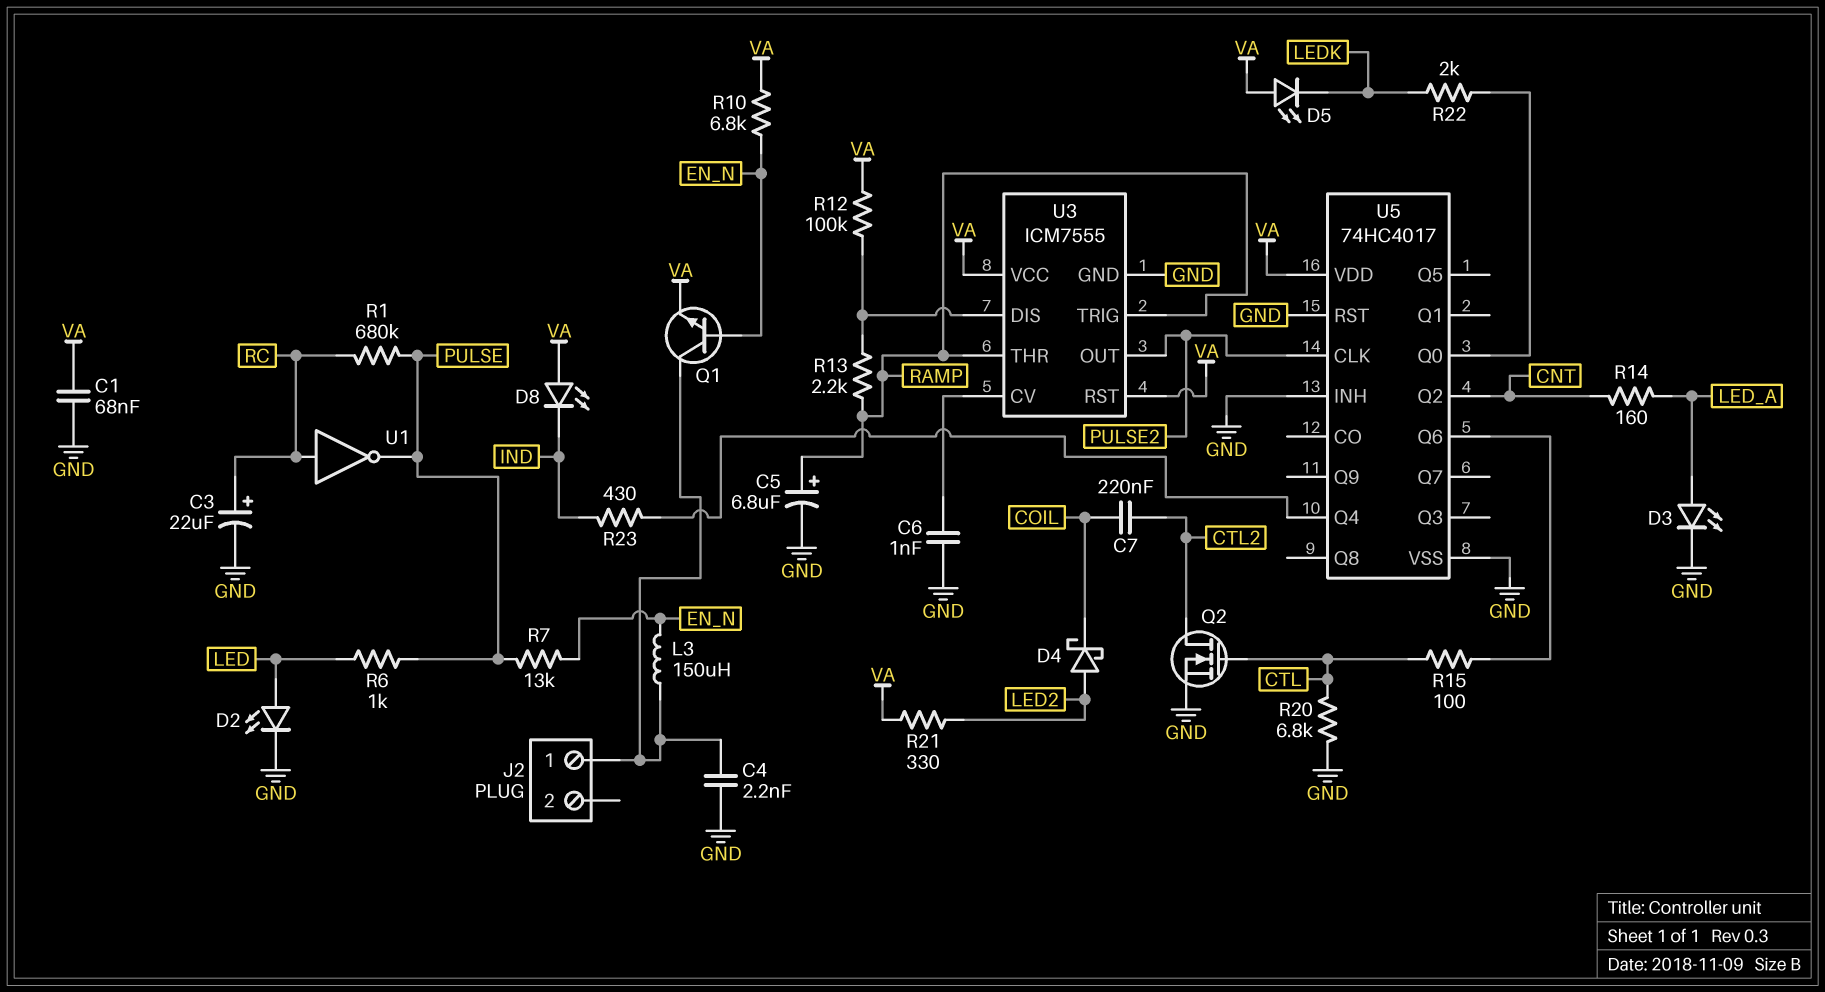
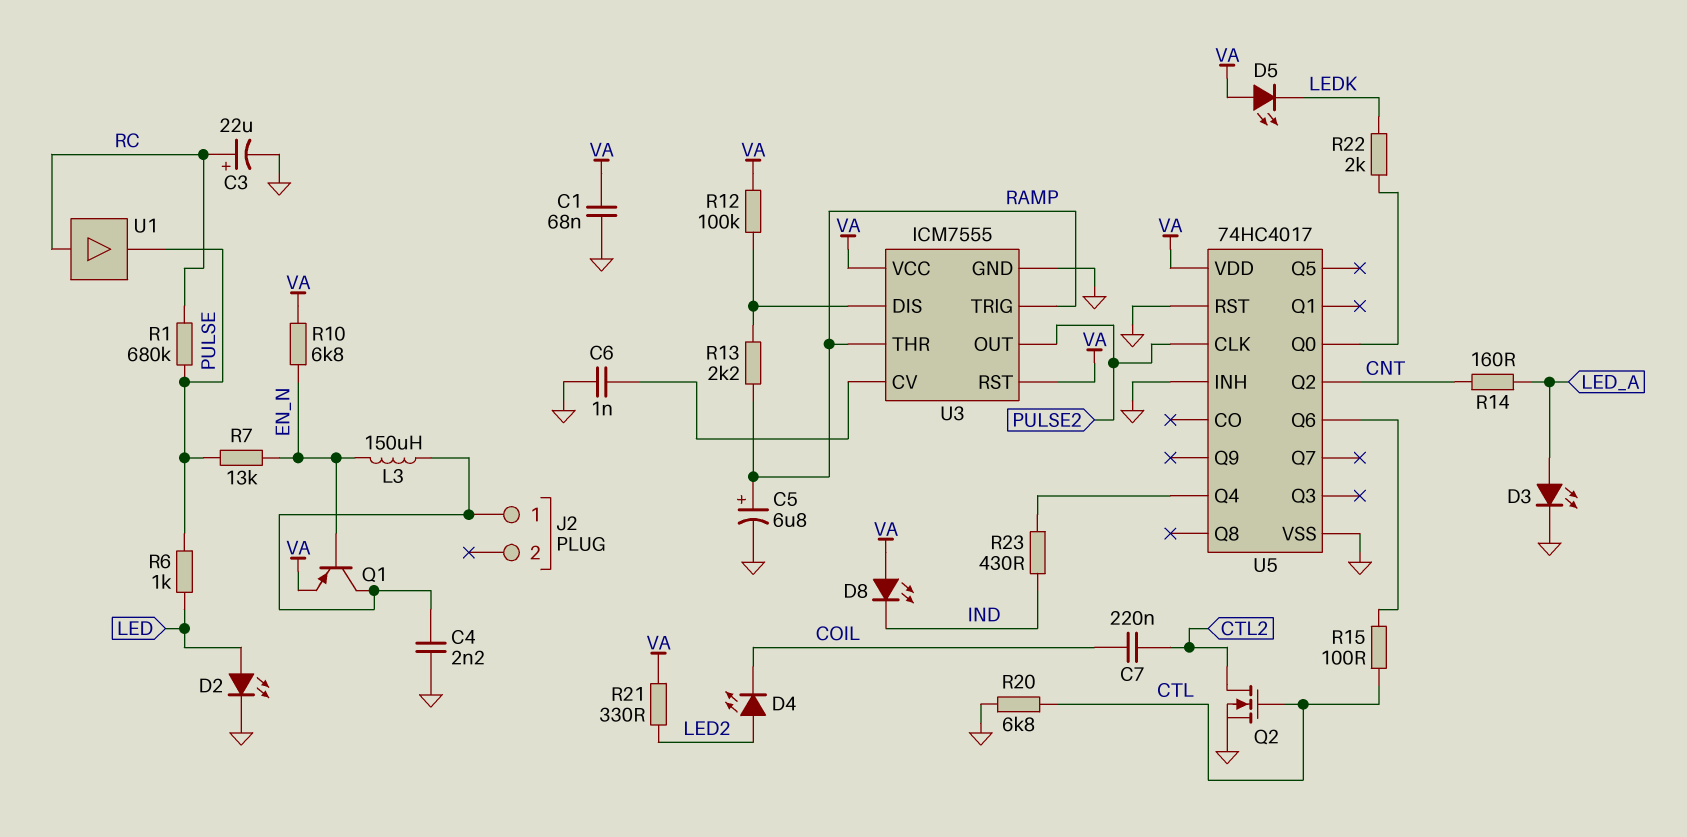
D4: schottky (A LED2, K COIL) -> LED (A LED2, K COIL)
Q1: NPN (B EN_N, C J2/1, E VA) -> PNP (B EN_N, C J2/1, E VA)
U1: NOT (in RC, out PULSE) -> buffer (in RC, out PULSE)

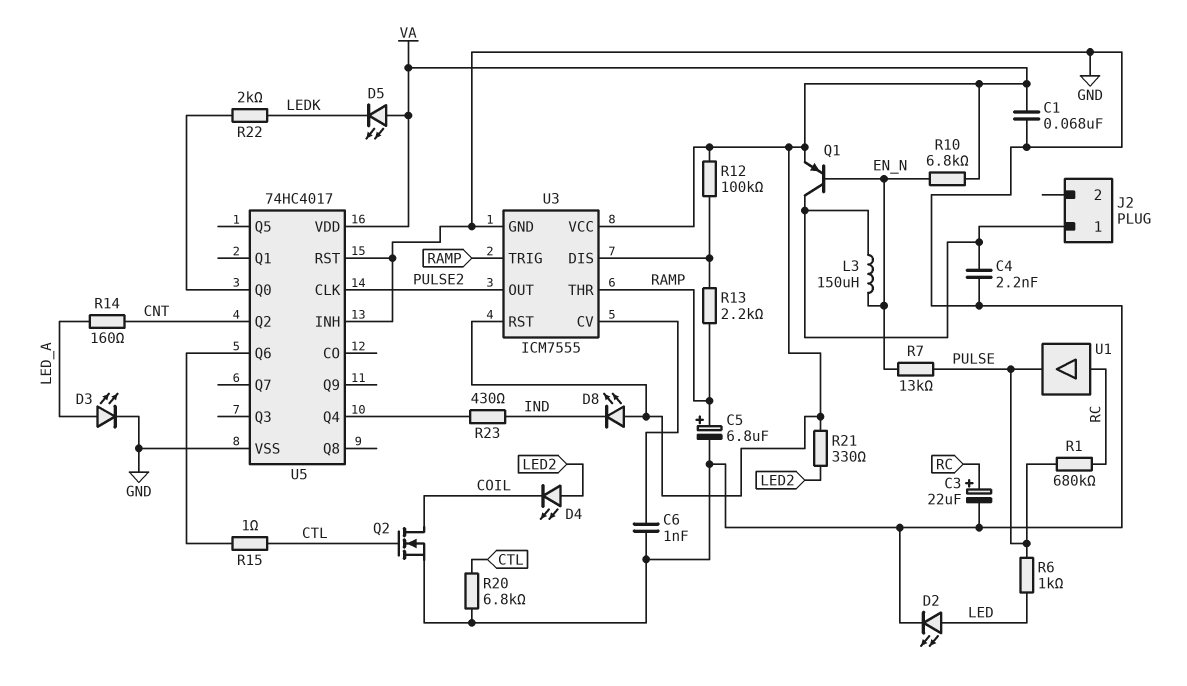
C7: 220nF (COIL, CTL2) -> none
Q2: NMOS (G CTL, D CTL2, S GND) -> NMOS (G CTL, D COIL, S GND)
R15: 100 (CTL, U5/Q6) -> 1 (CTL, U5/Q6)

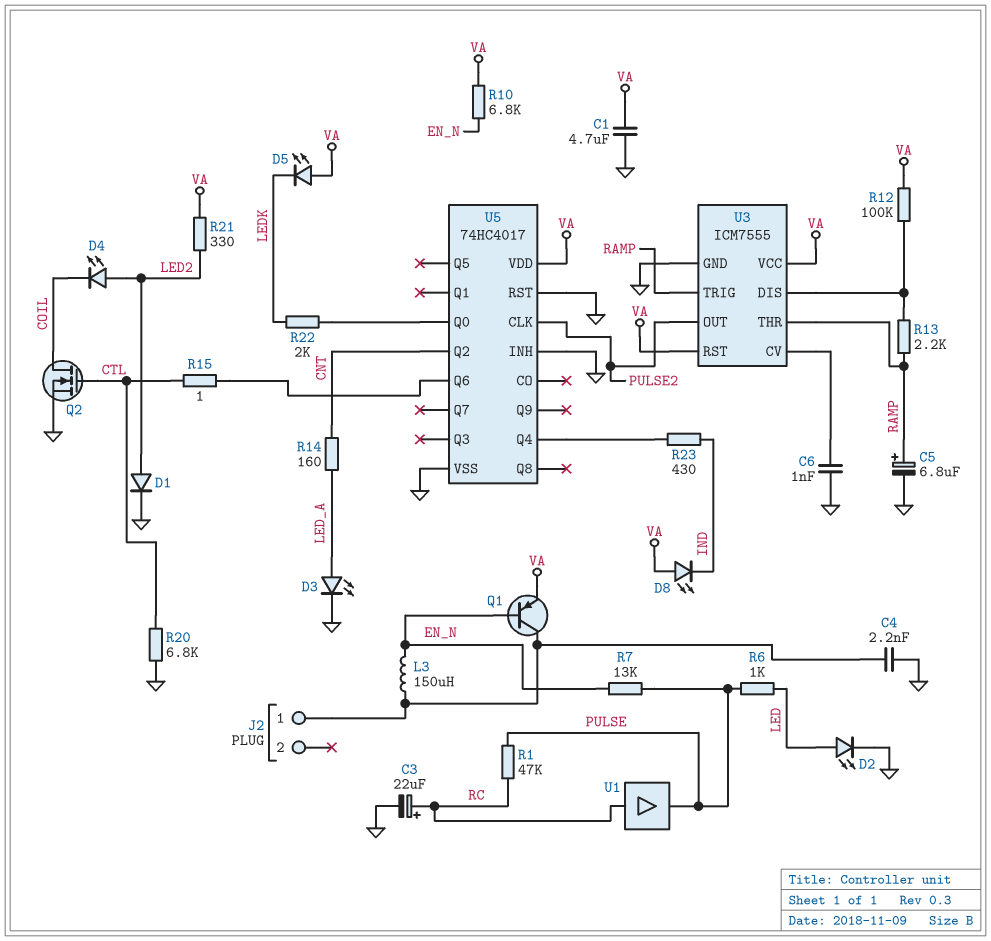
C1: 68nF (GND, VA) -> 4.7uF (GND, VA)
D1: none -> diode (A LED2, K GND)
R1: 680k (PULSE, RC) -> 47k (PULSE, RC)

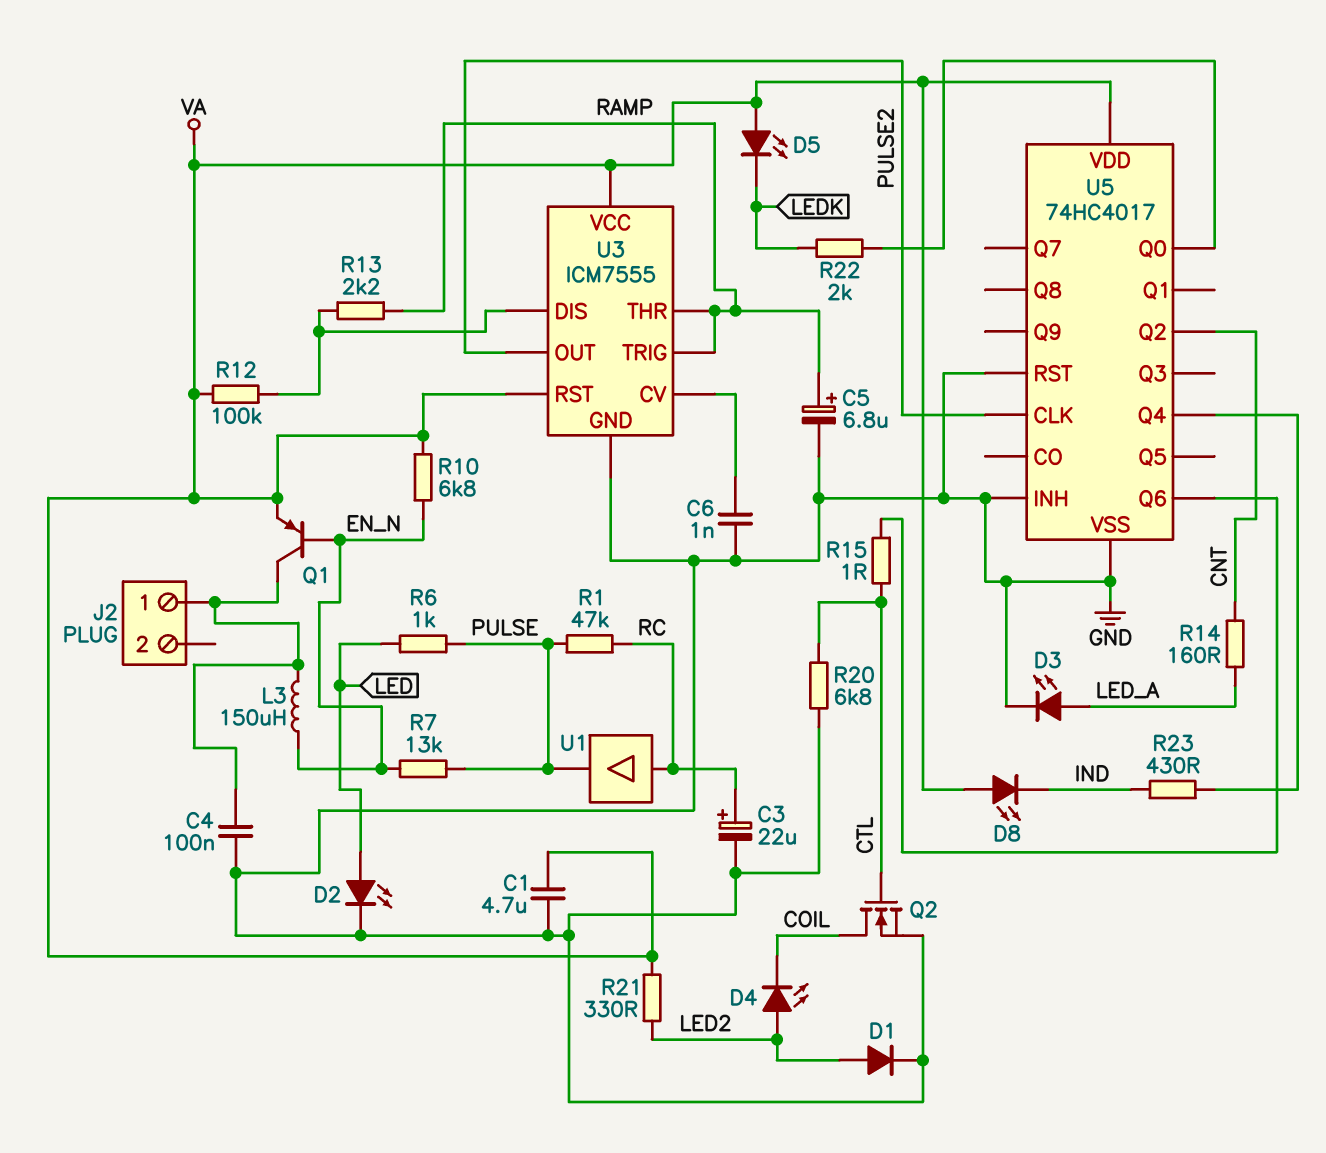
C4: 2.2nF (GND, J2/1) -> 100nF (GND, J2/1)

